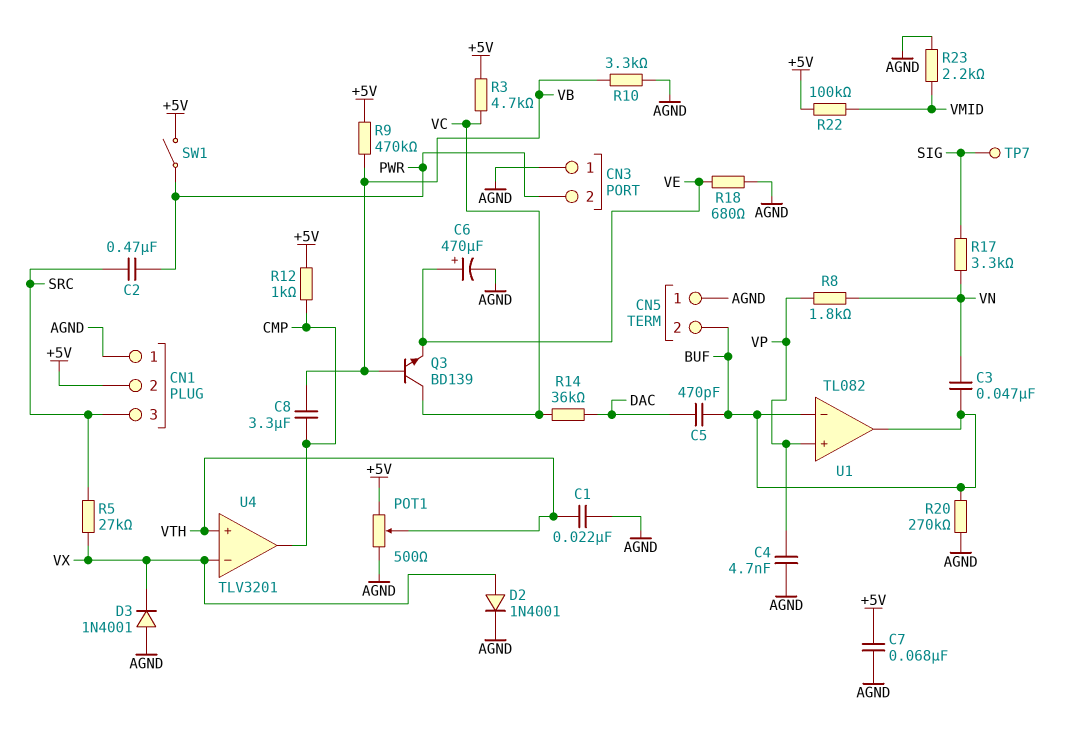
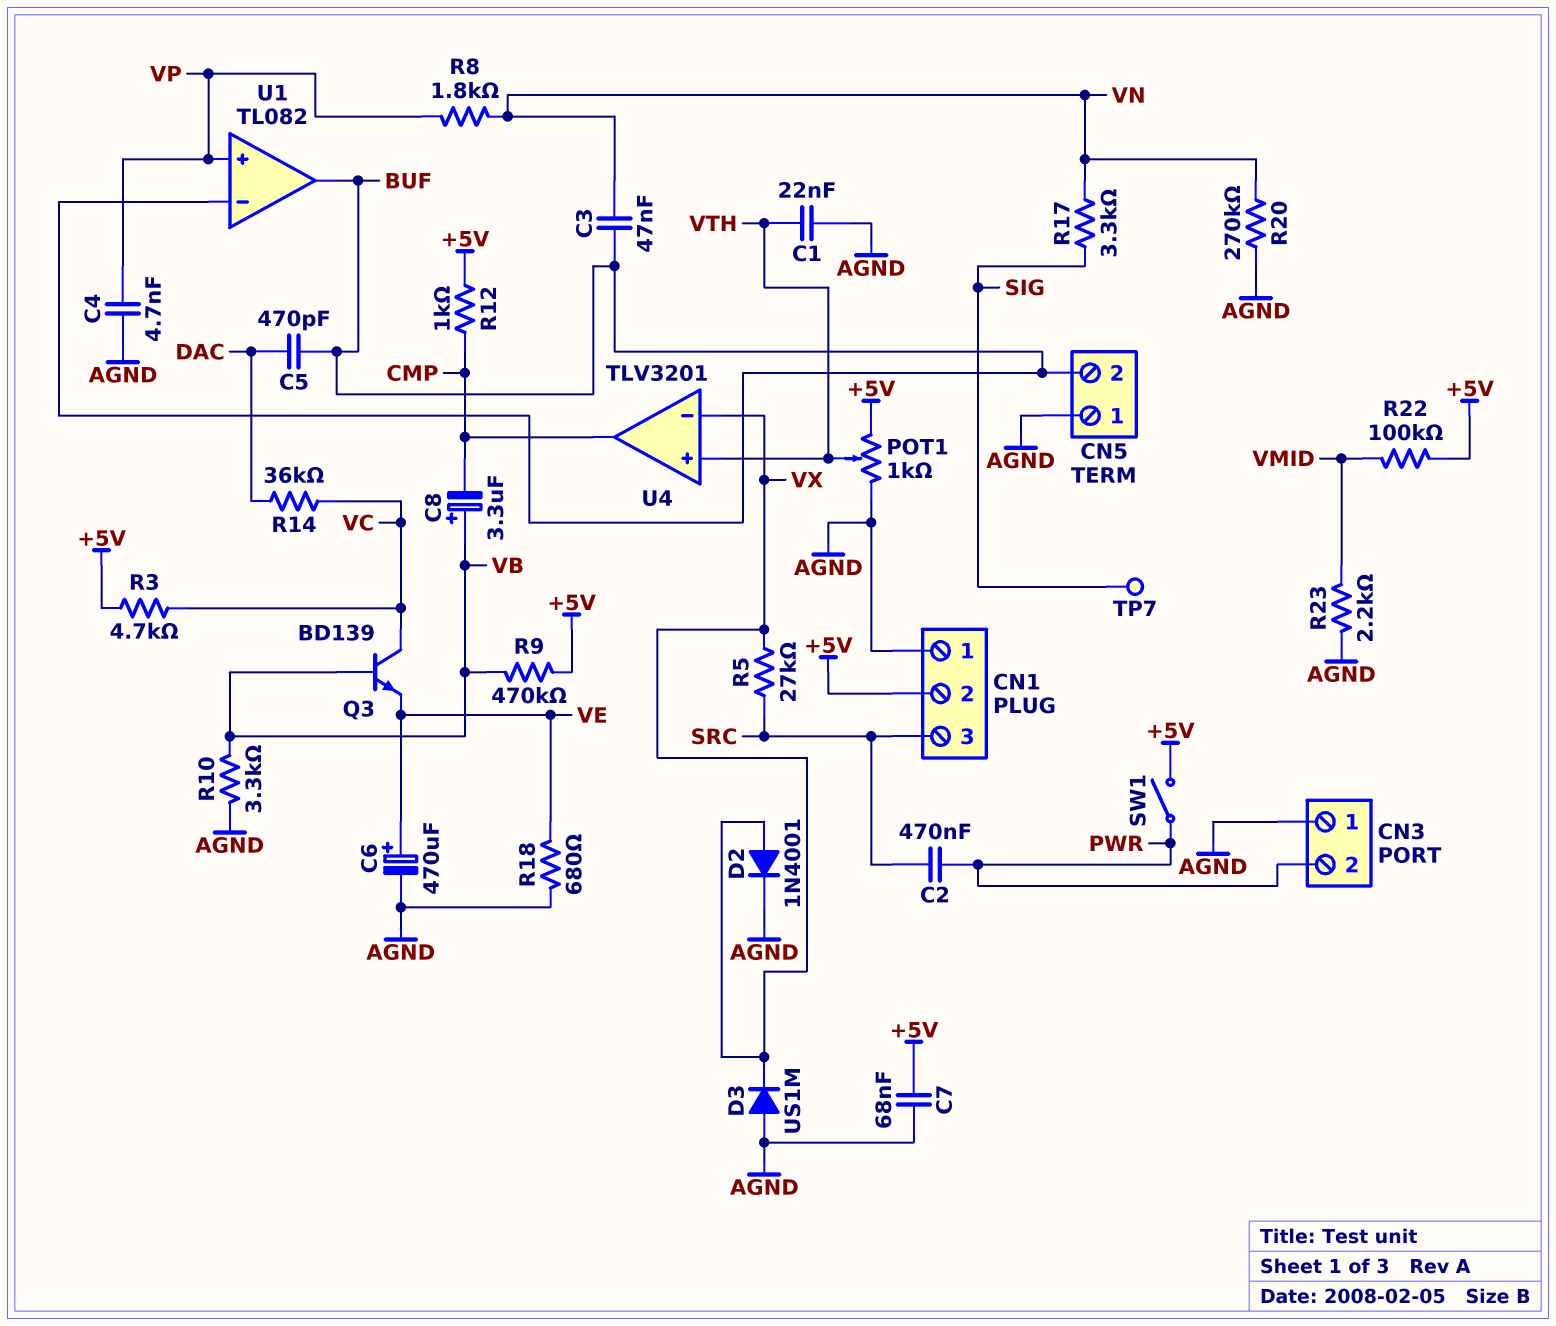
C8: 3.3uF (CMP, VB) -> 3.3uF (plus VB, minus CMP)
D3: diode 1N4001 (A AGND, K VX) -> diode US1M (A AGND, K VX)
POT1: 500 (+5V, AGND, wiper VTH) -> 1k (+5V, AGND, wiper VTH)
R20: 270k (AGND, BUF) -> 270k (AGND, VN)

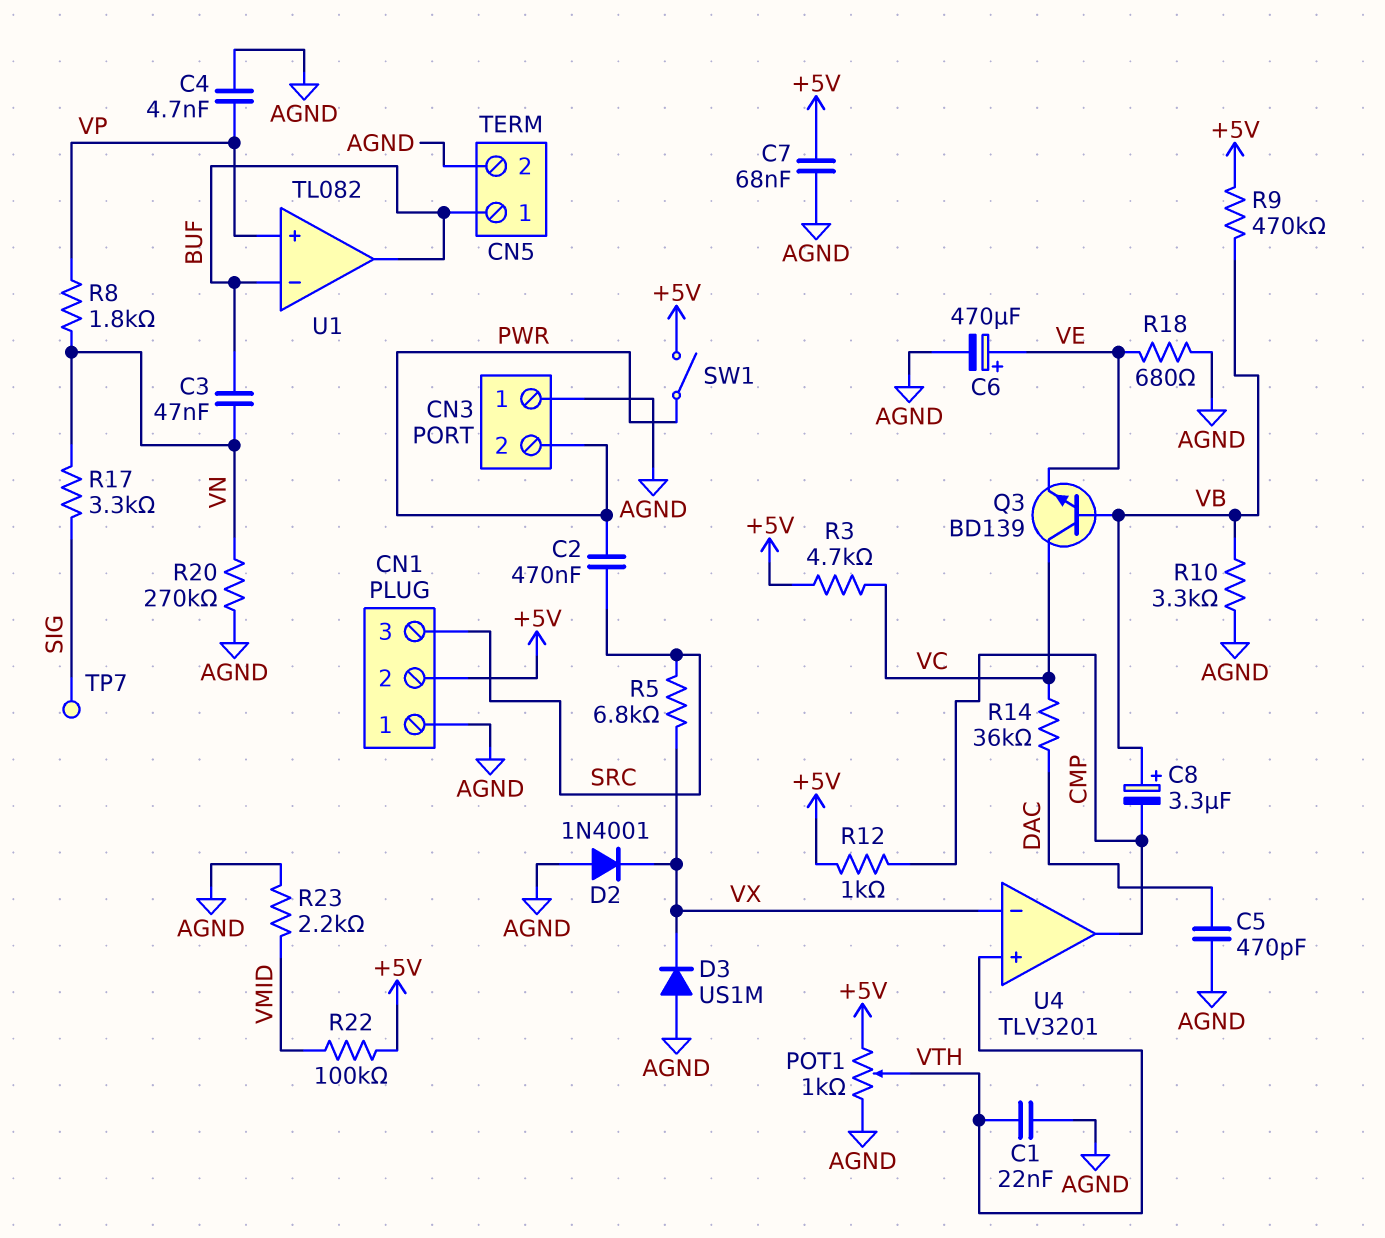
C5: 470pF (BUF, DAC) -> 470pF (AGND, DAC)
CN5 pin 1: AGND -> BUF
CN5 pin 2: BUF -> AGND
D2: diode 1N4001 (A VX, K AGND) -> diode 1N4001 (A AGND, K VX)
R5: 27k (SRC, VX) -> 6.8k (SRC, VX)

